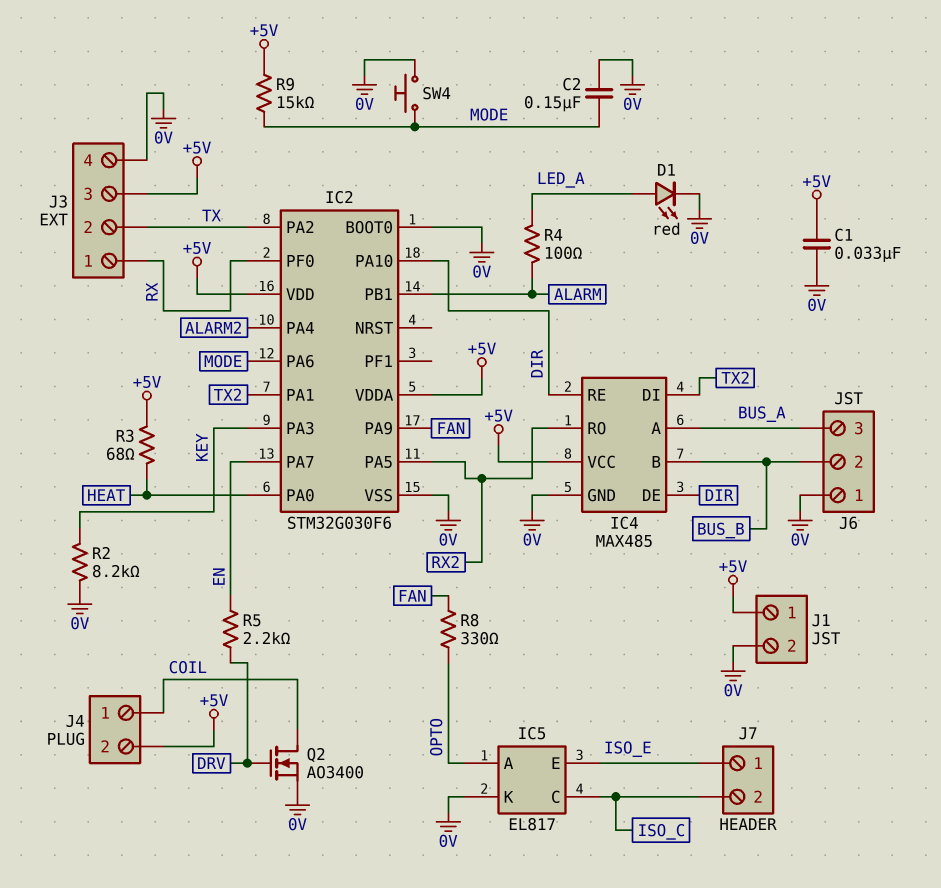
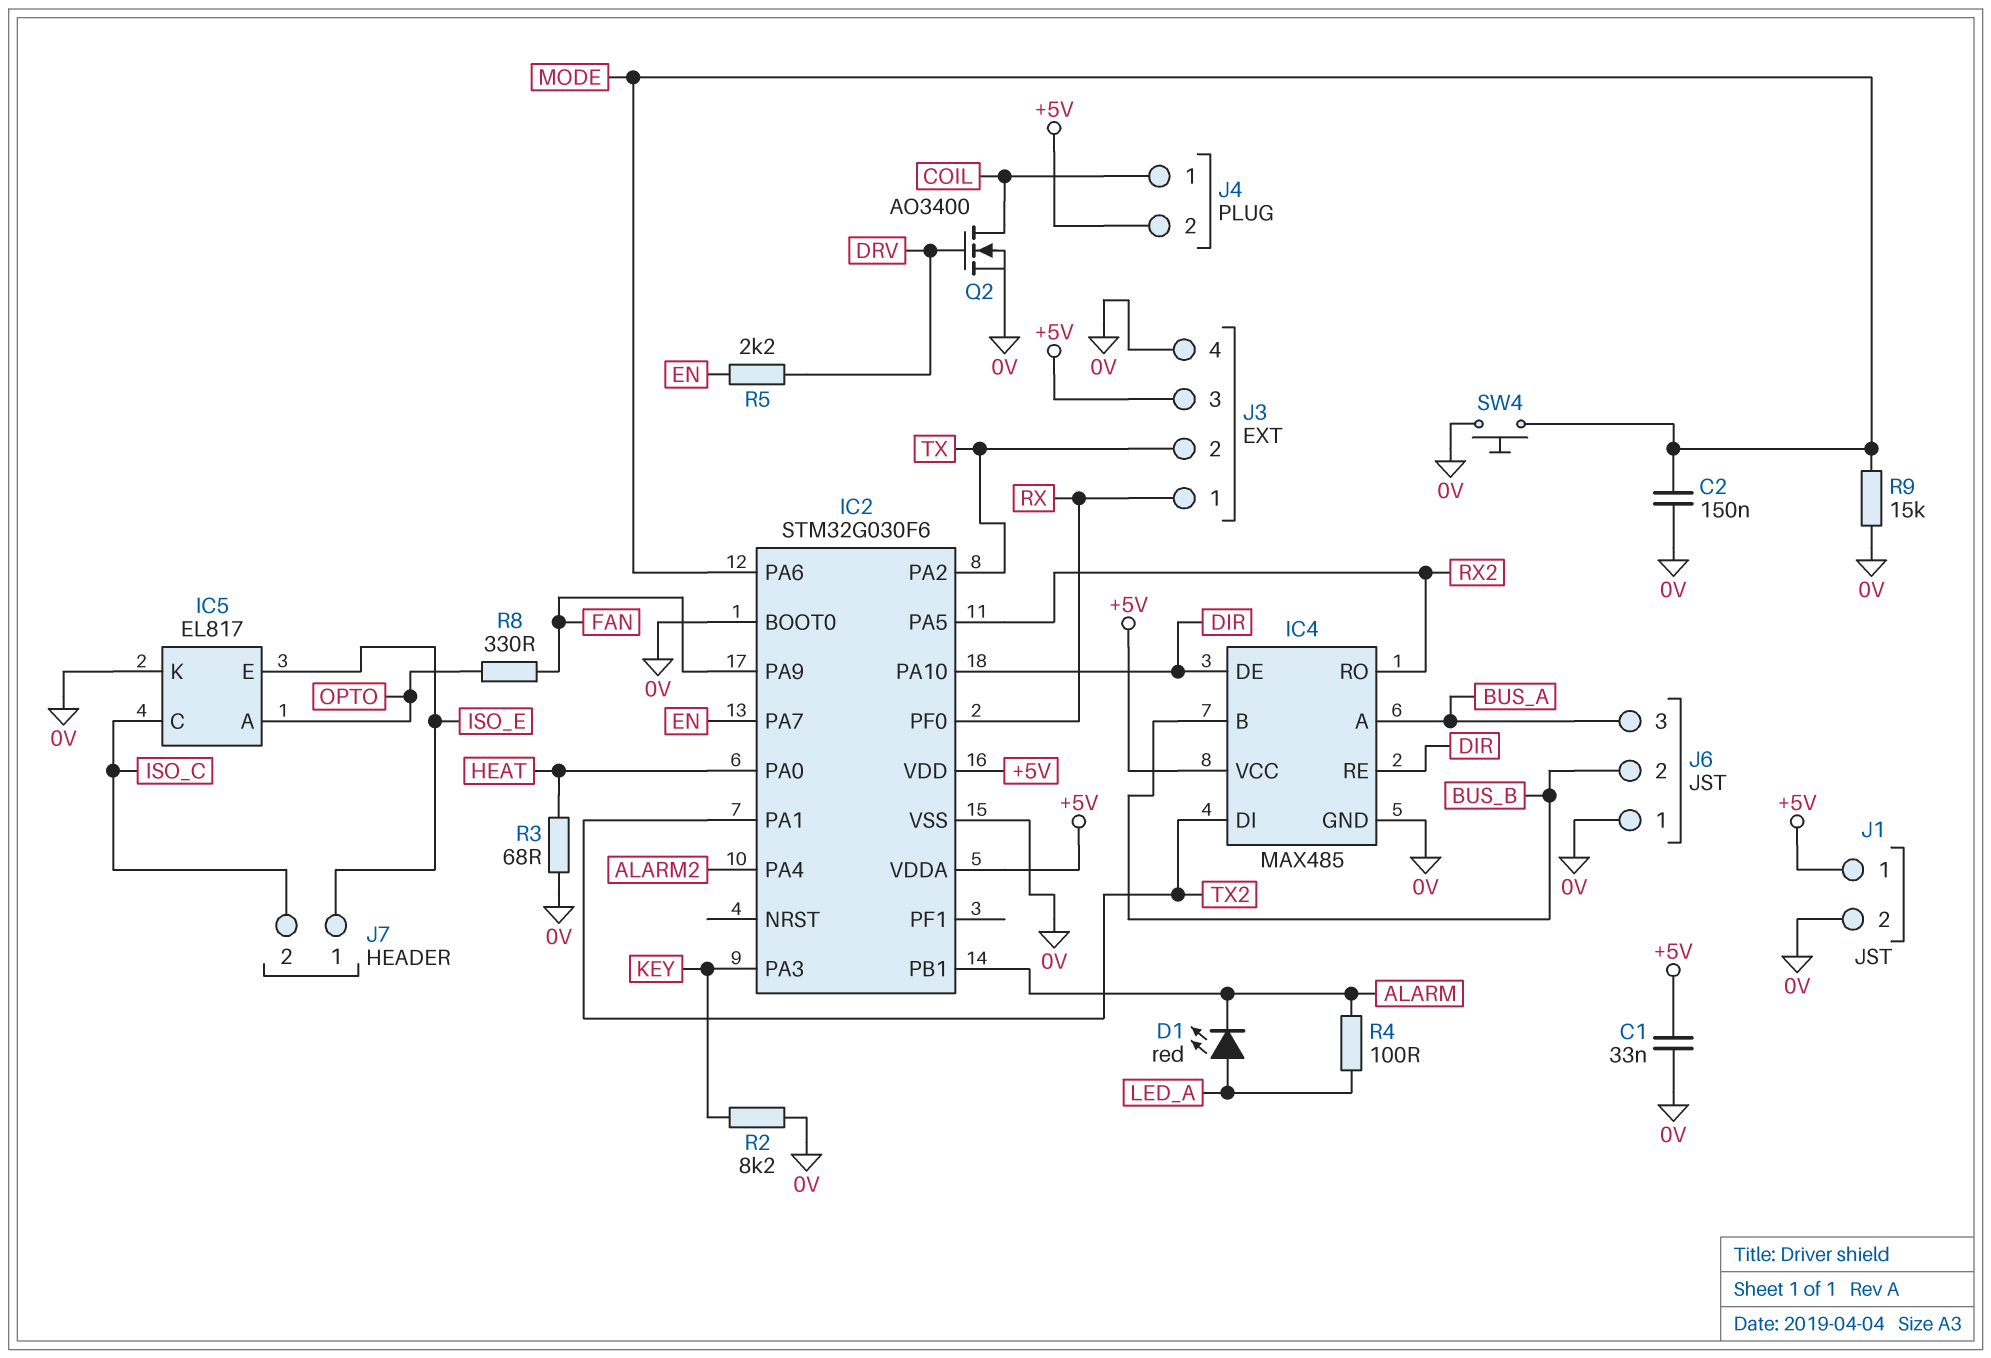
D1: LED red (A LED_A, K 0V) -> LED red (A LED_A, K ALARM)
R3: 68 (+5V, HEAT) -> 68 (0V, HEAT)
R9: 15k (+5V, MODE) -> 15k (0V, MODE)

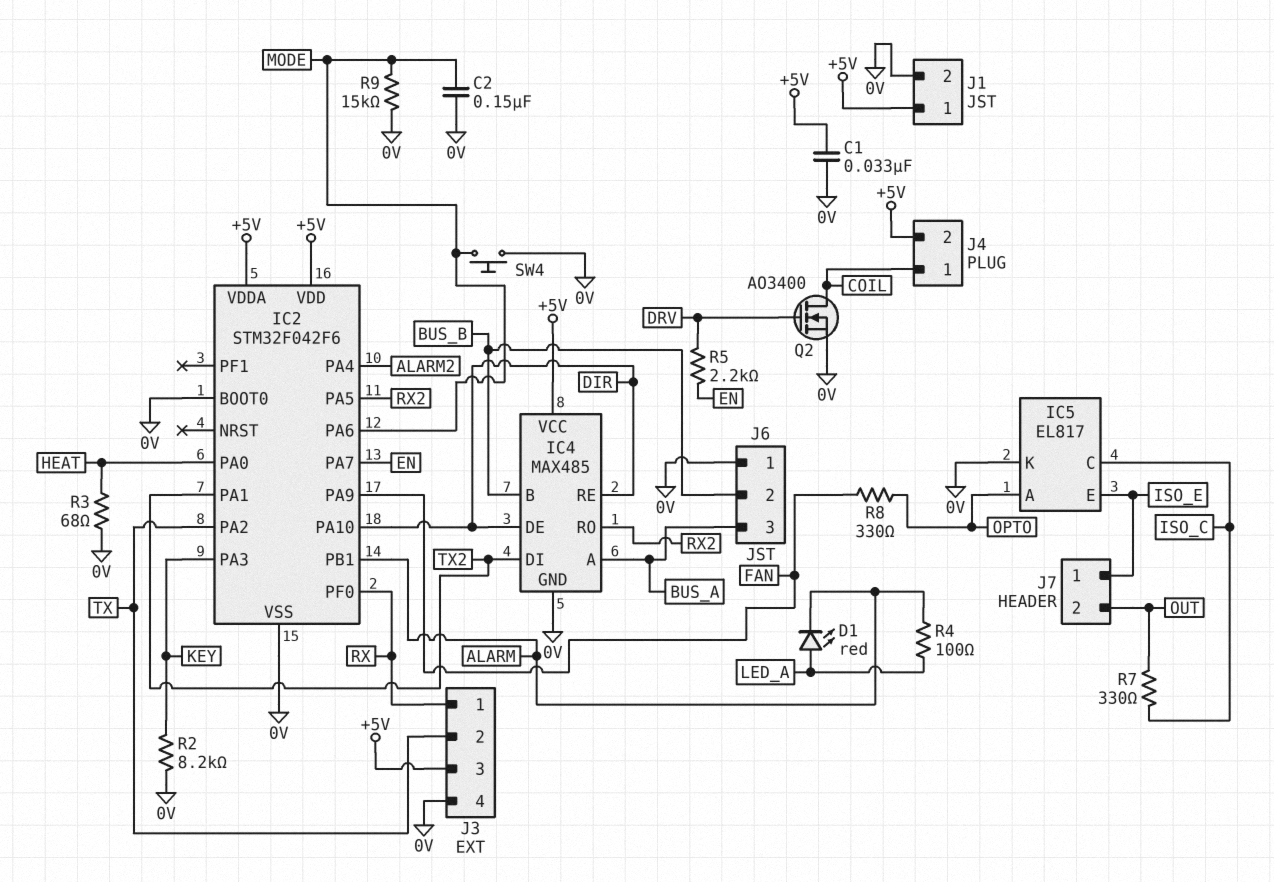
IC2: STM32G030F6 -> STM32F042F6
J7 pin 2: ISO_C -> OUT
R7: none -> 330 (ISO_C, OUT)

